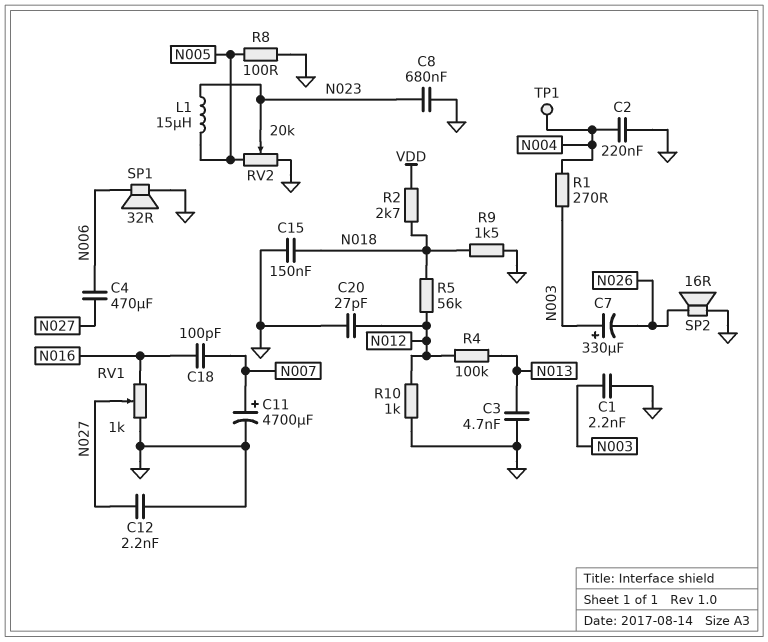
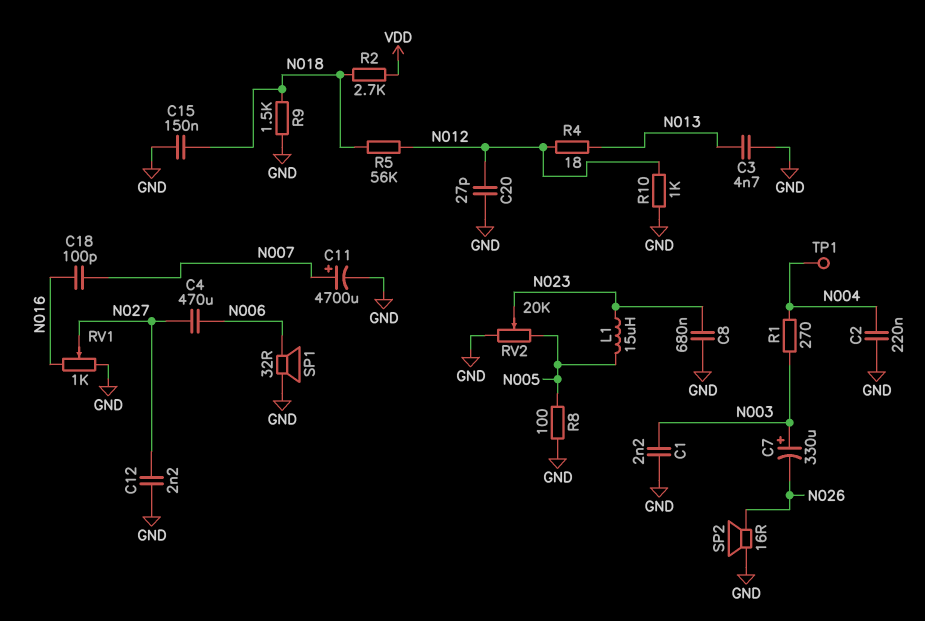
R4: 100k (N012, N013) -> 18 (N012, N013)

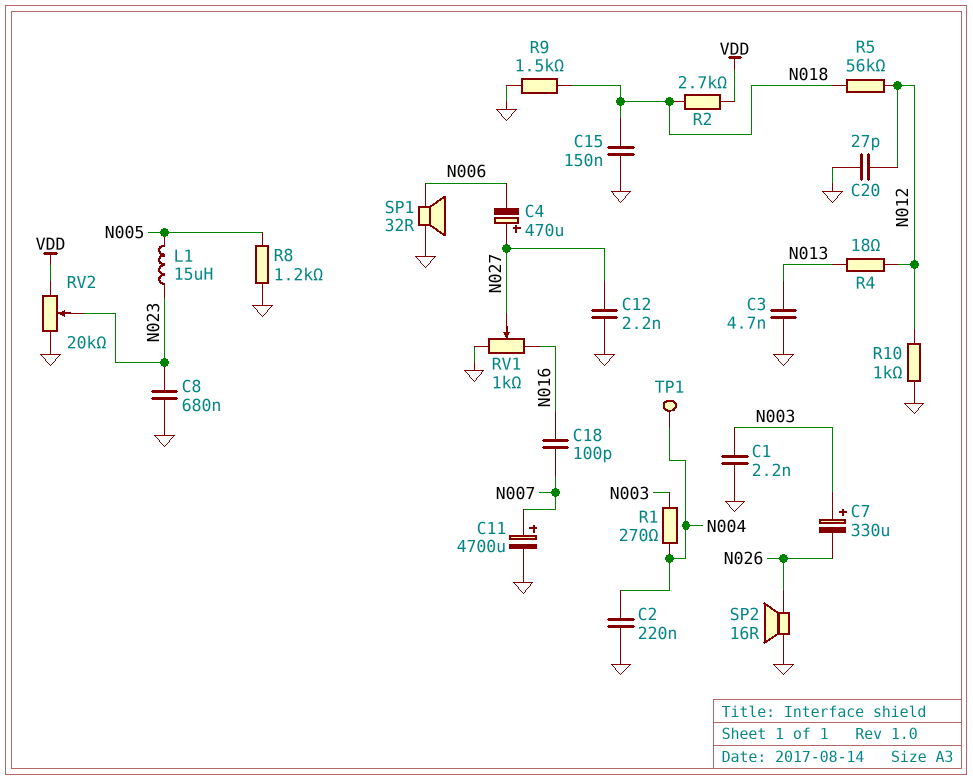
C4: 470uF (N006, N027) -> 470uF (plus N027, minus N006)
R8: 100 (GND, N005) -> 1.2k (GND, N005)
RV2: 20k (GND, N005, wiper N023) -> 20k (GND, VDD, wiper N023)

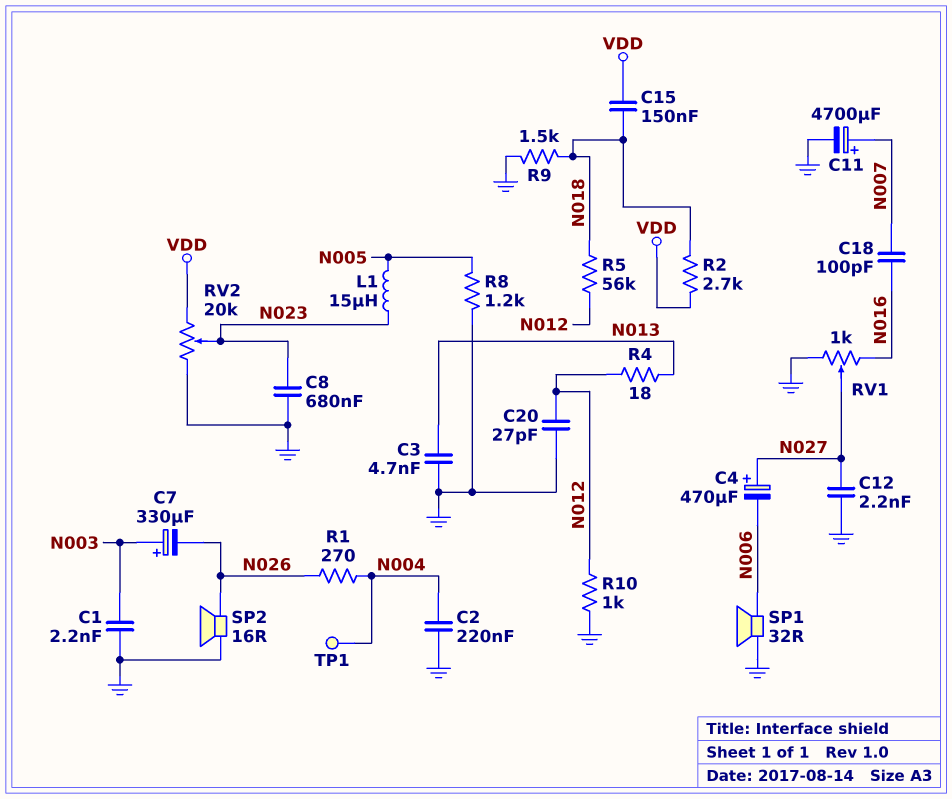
C15: 150nF (GND, N018) -> 150nF (N018, VDD)
R1: 270 (N003, N004) -> 270 (N004, N026)

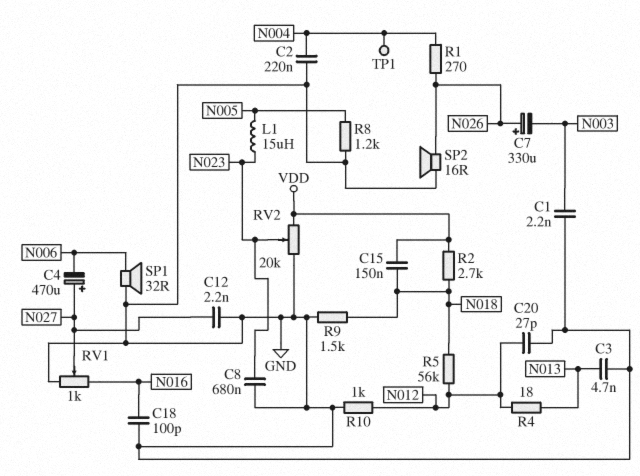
C7: 330uF (plus N003, minus N026) -> 330uF (plus N026, minus N003)
C11: 4700uF (plus N007, minus GND) -> none
C18: 100pF (N007, N016) -> 100pF (GND, N016)

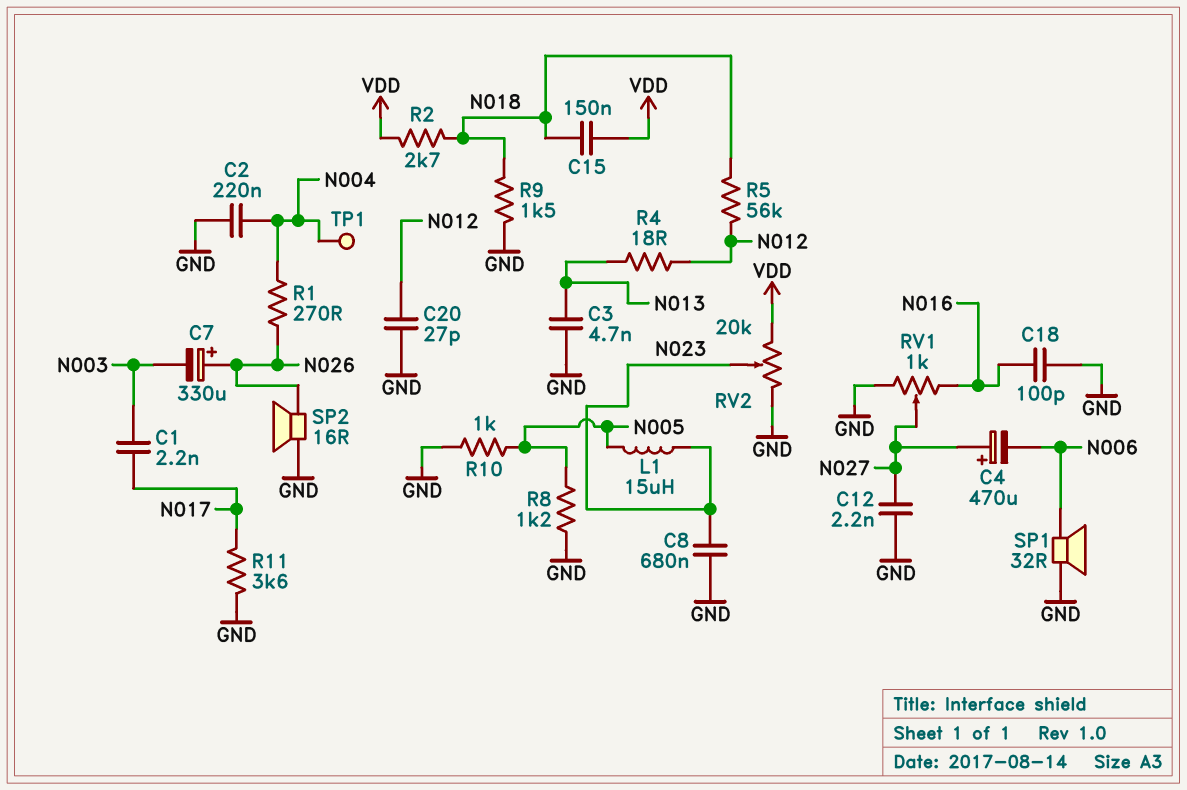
C1: 2.2nF (GND, N003) -> 2.2nF (N003, N017)
R10: 1k (GND, N012) -> 1k (GND, N005)
R11: none -> 3.6k (GND, N017)

